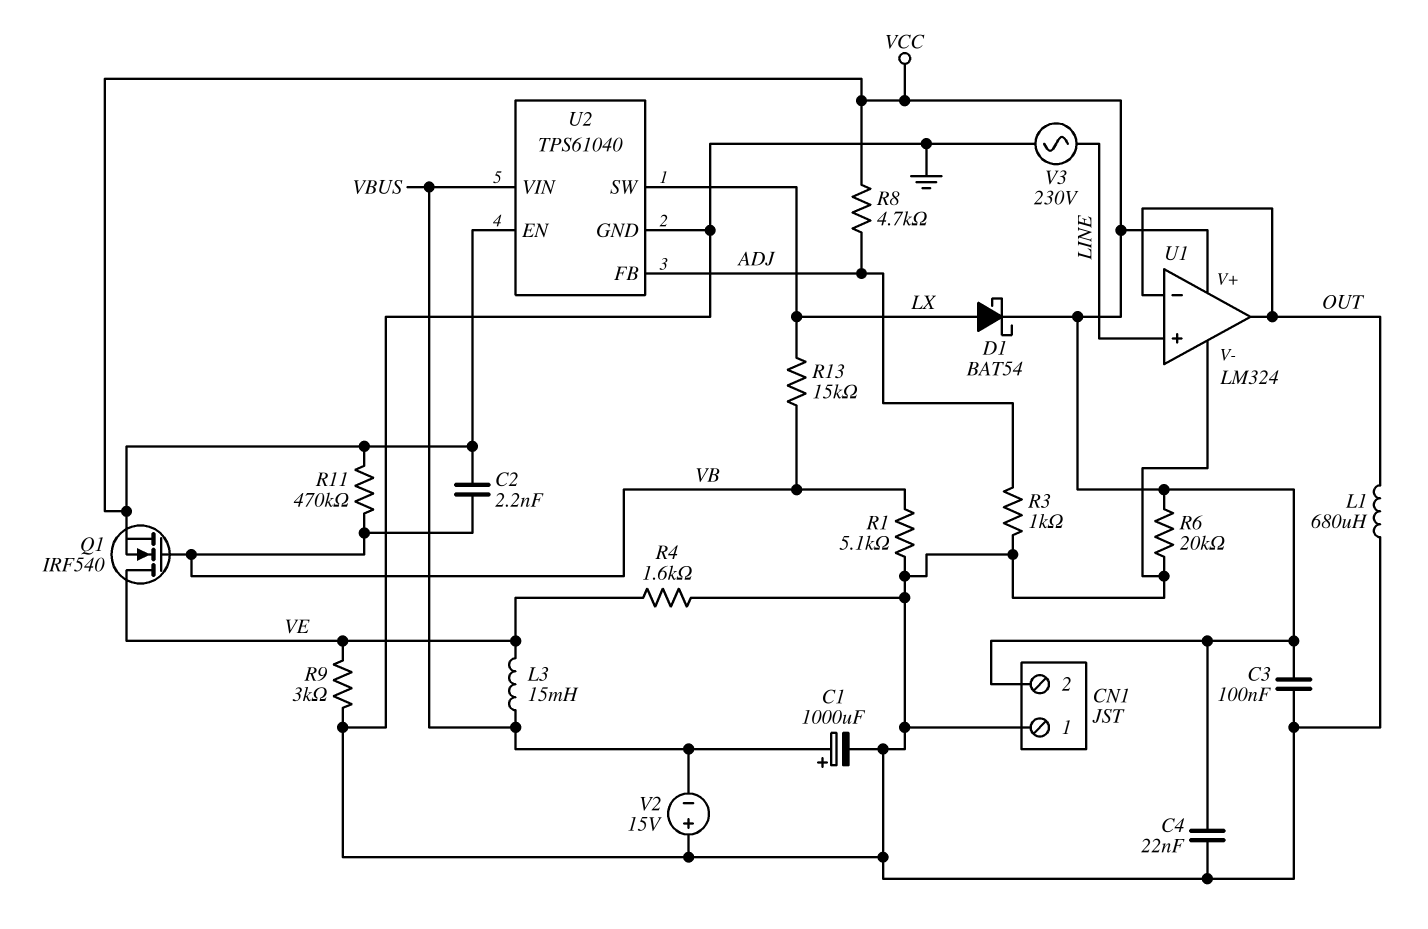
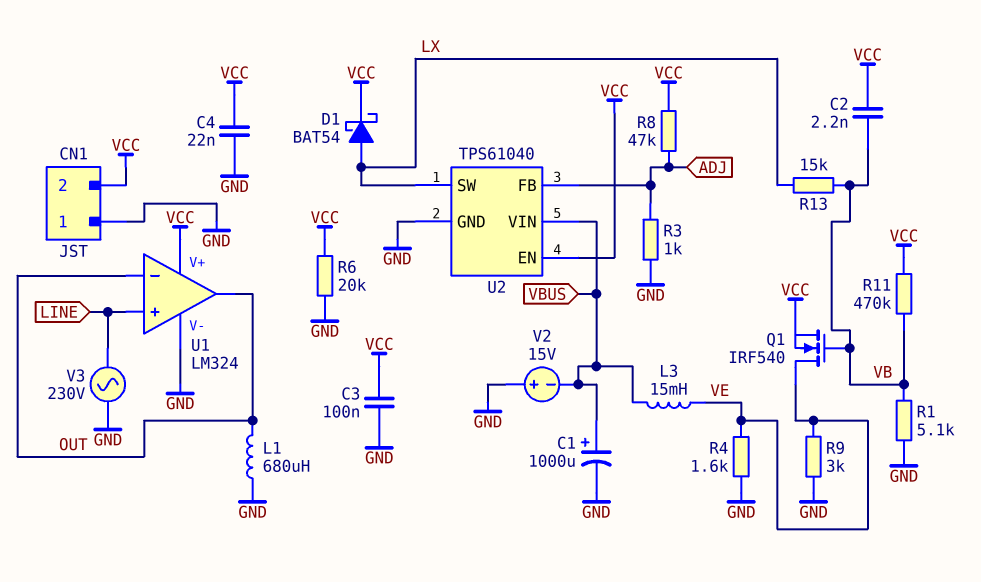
R8: 4.7k (ADJ, VCC) -> 47k (ADJ, VCC)

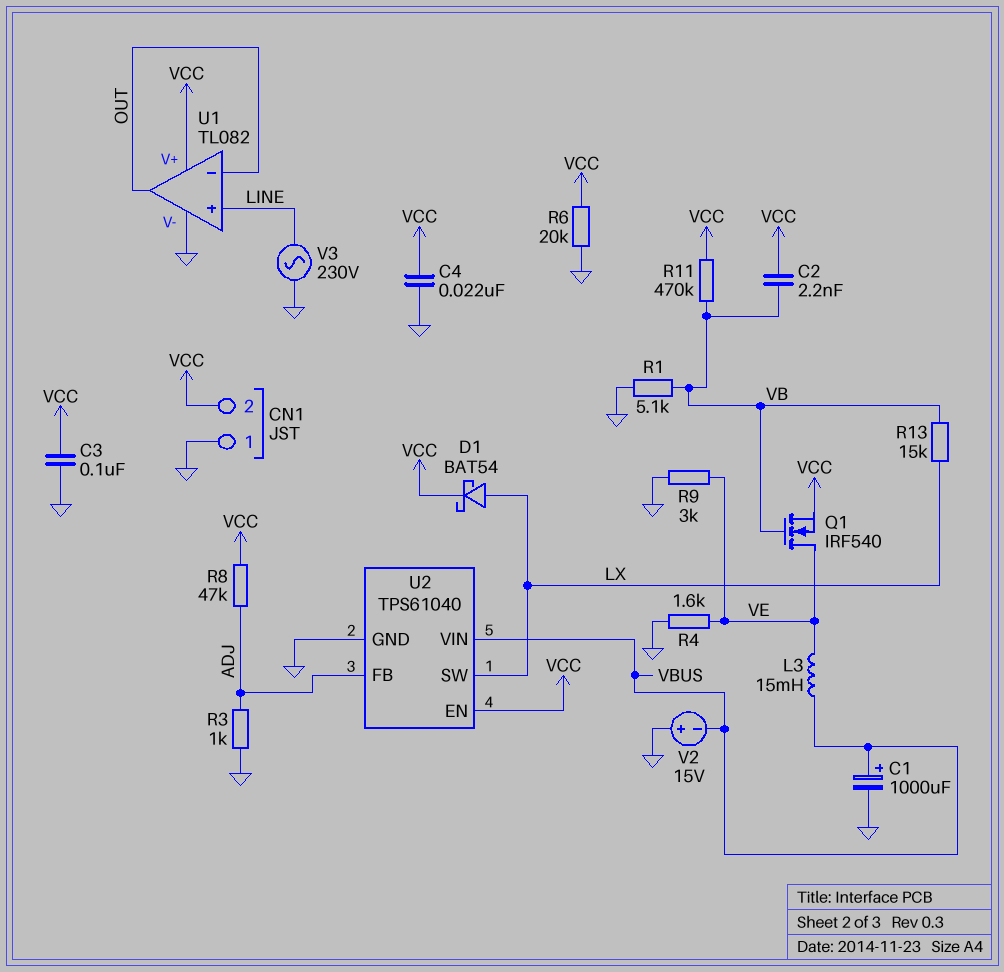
L1: 680uH (GND, OUT) -> none
U1: LM324 -> TL082

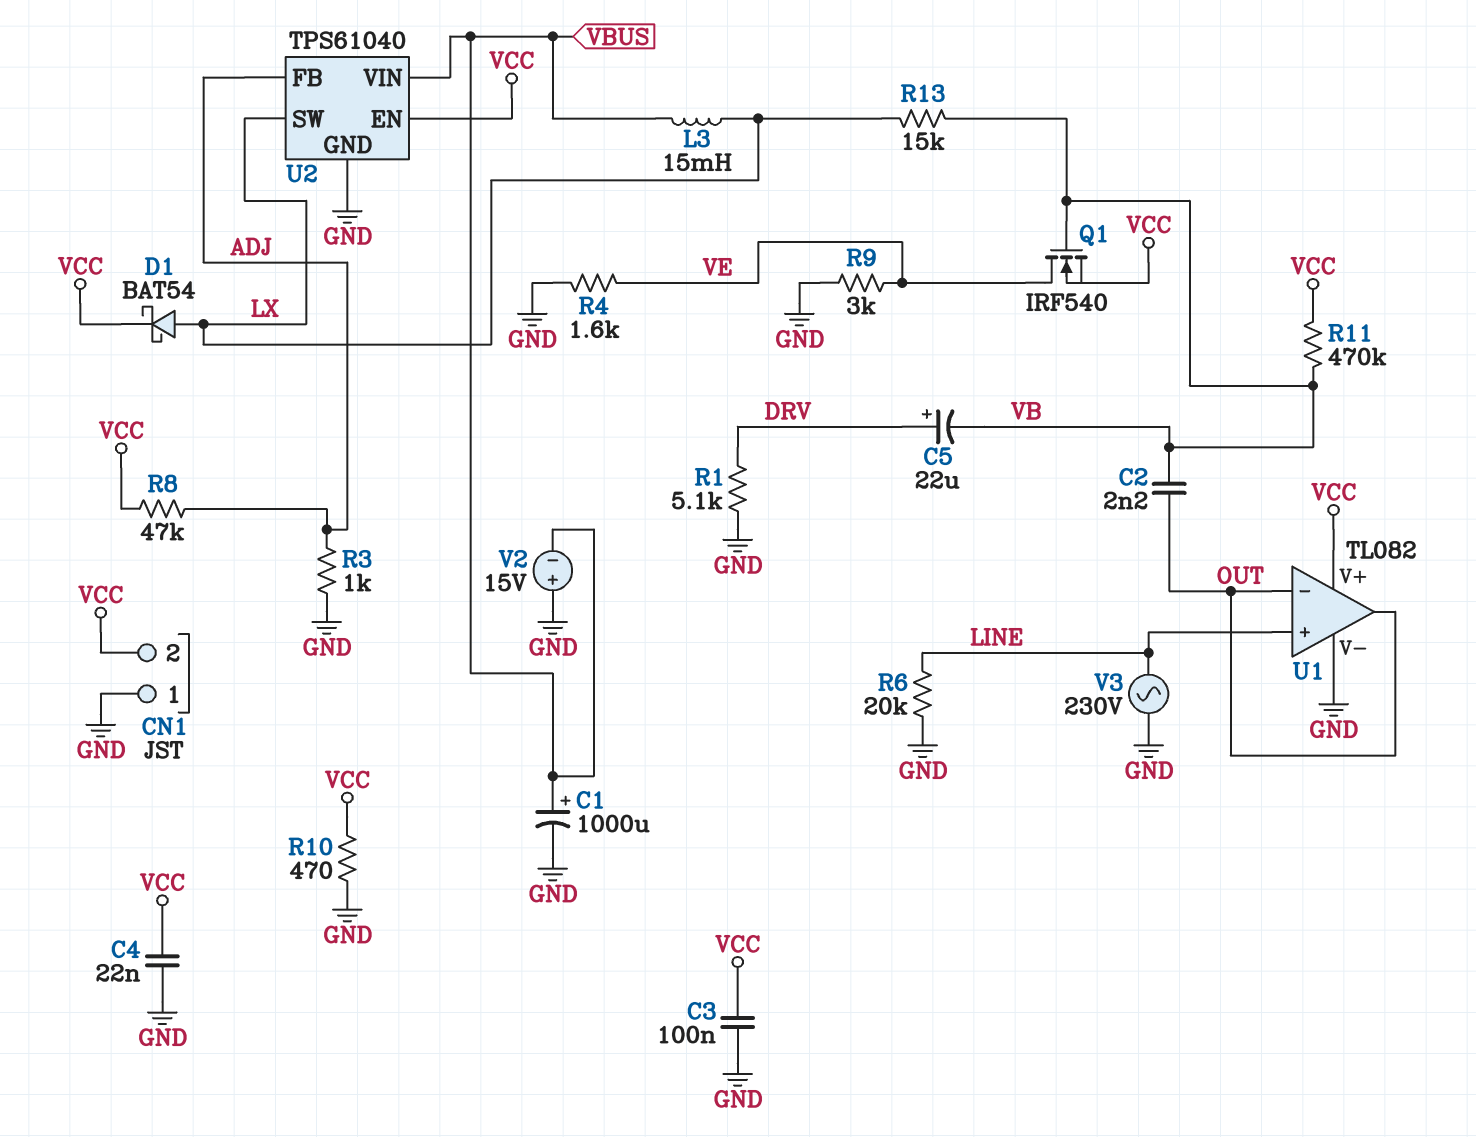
C2: 2.2nF (VB, VCC) -> 2.2nF (OUT, VB)
C5: none -> 22uF (plus DRV, minus VB)
L3: 15mH (VBUS, VE) -> 15mH (LX, VBUS)
R1: 5.1k (GND, VB) -> 5.1k (DRV, GND)
R6: 20k (GND, VCC) -> 20k (GND, LINE)
R10: none -> 470 (GND, VCC)

